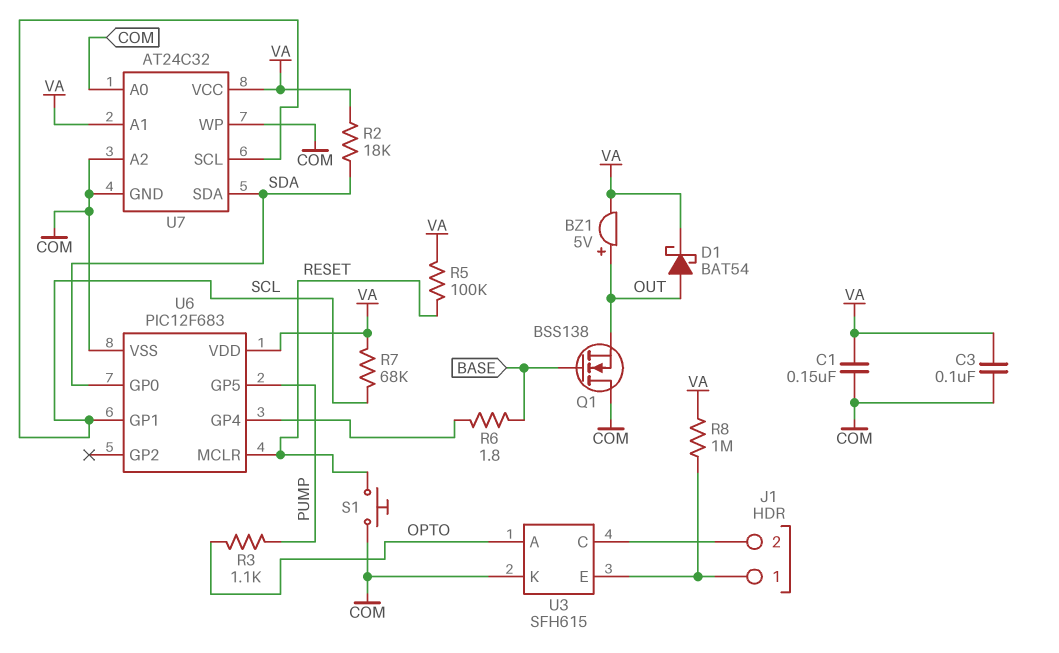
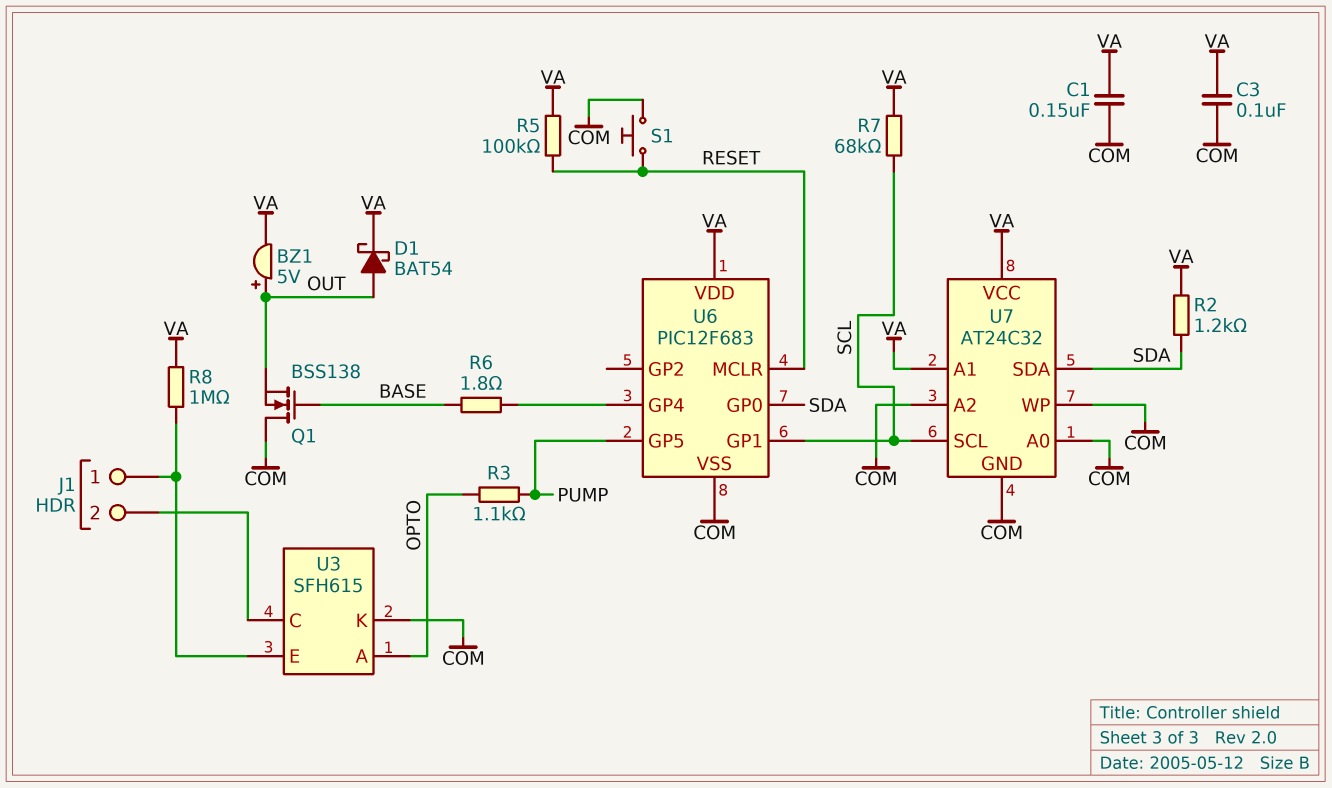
R2: 18k (SDA, VA) -> 1.2k (SDA, VA)

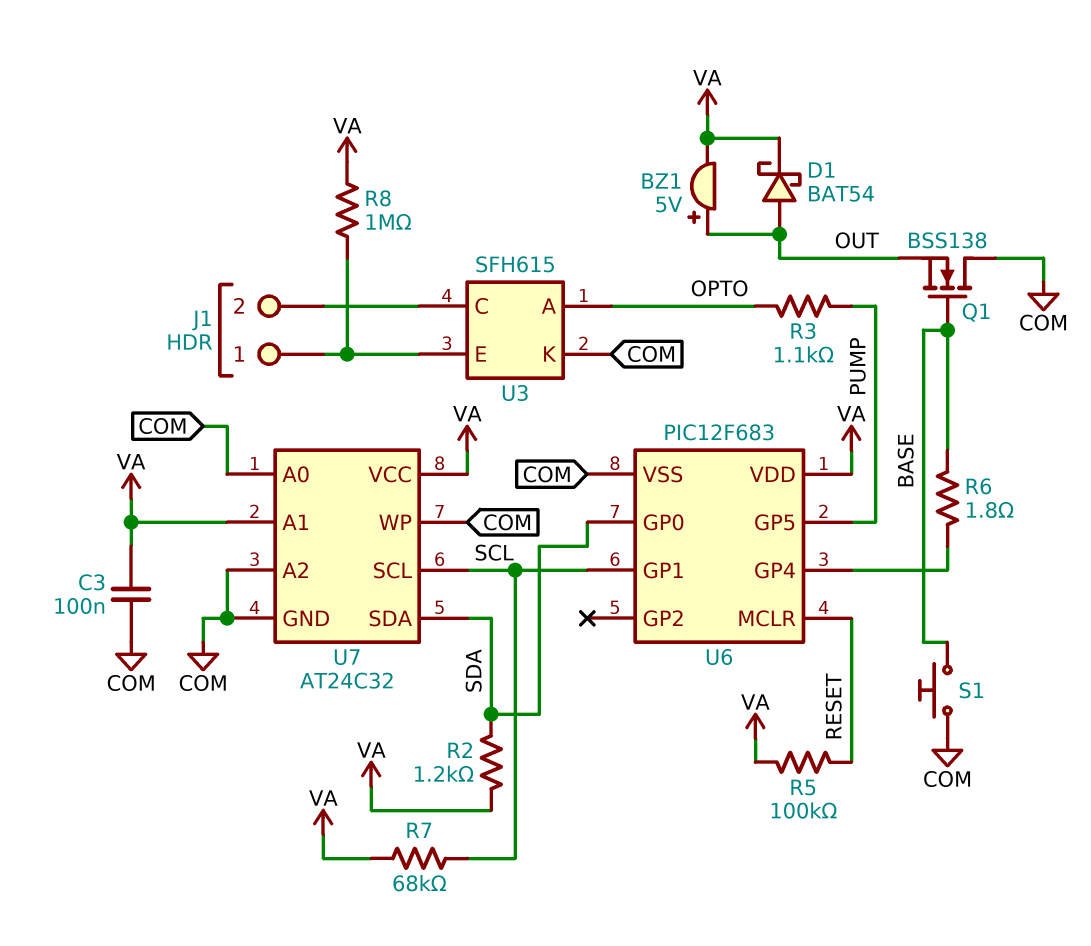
C1: 150nF (COM, VA) -> none
S1: button (COM, RESET) -> button (BASE, COM)

